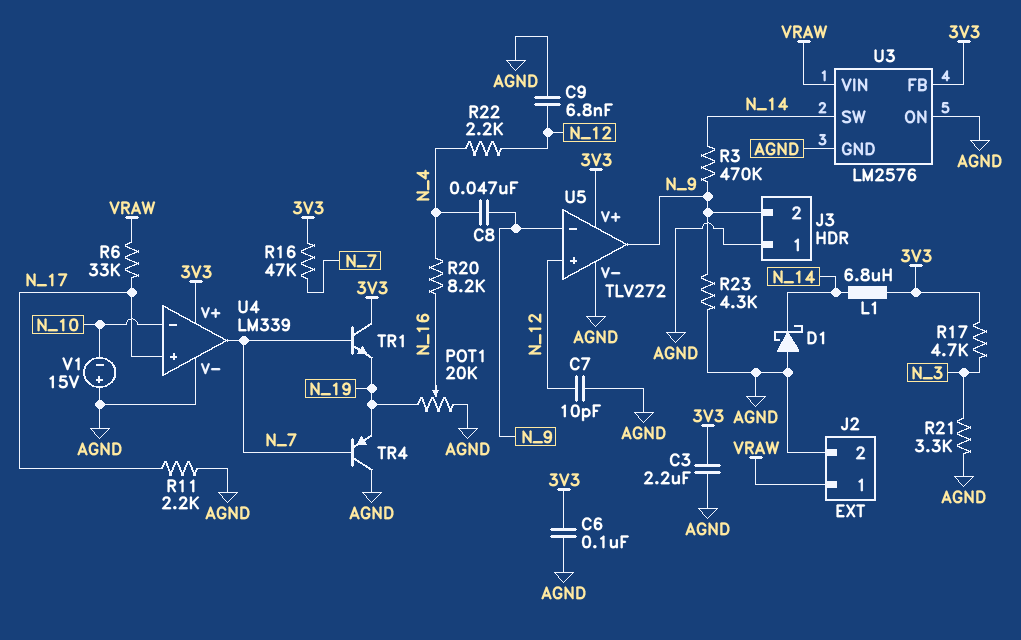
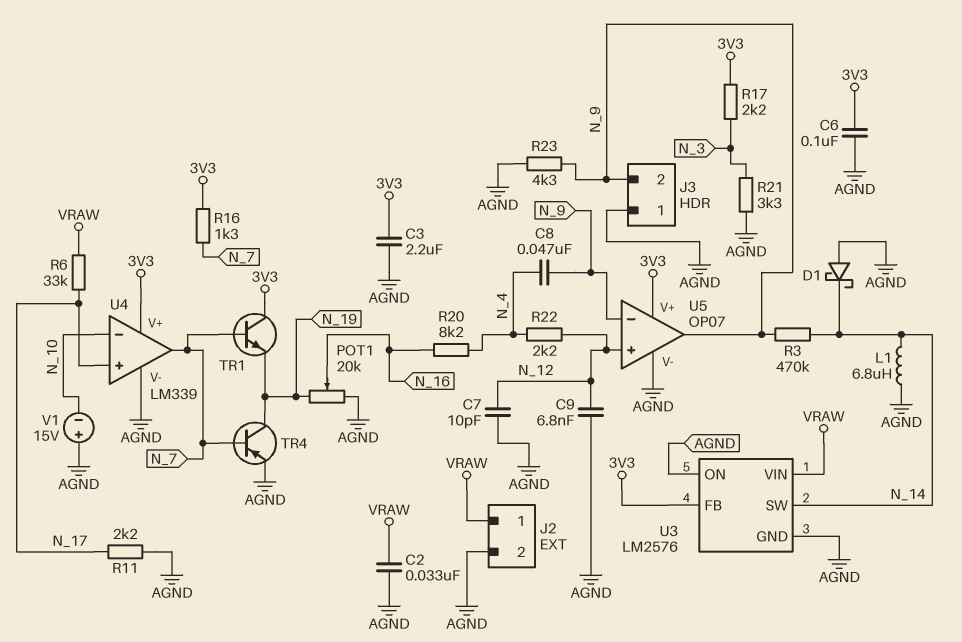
C2: none -> 33nF (AGND, VRAW)
L1: 6.8uH (3V3, N_14) -> 6.8uH (AGND, N_14)
R16: 47k (3V3, N_7) -> 1.3k (3V3, N_7)
R17: 4.7k (3V3, N_3) -> 2.2k (3V3, N_3)
TR4: PNP (B N_7, C AGND, E N_19) -> PNP (B N_7, C N_19, E AGND)
U5: TLV272 -> OP07

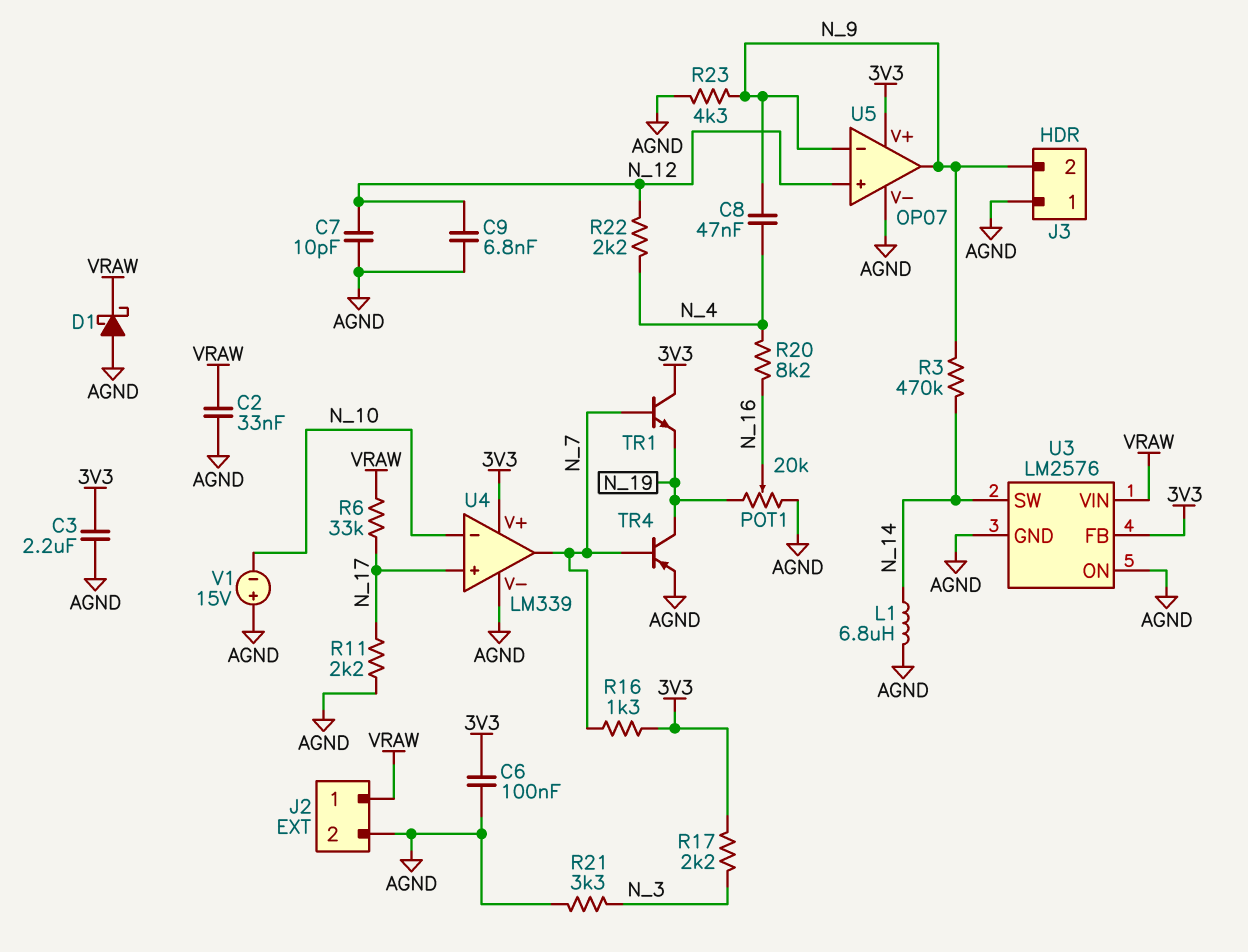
D1: schottky (A AGND, K N_14) -> schottky (A AGND, K VRAW)

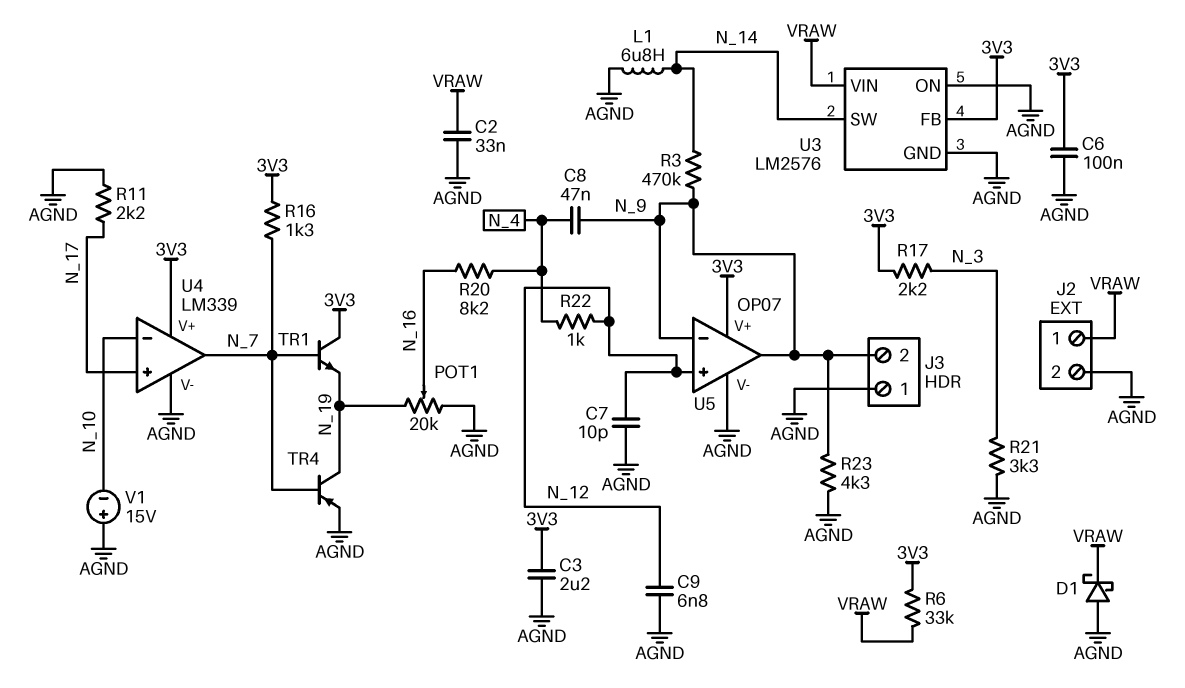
R6: 33k (N_17, VRAW) -> 33k (3V3, VRAW)
R22: 2.2k (N_4, N_12) -> 1k (N_4, N_12)

